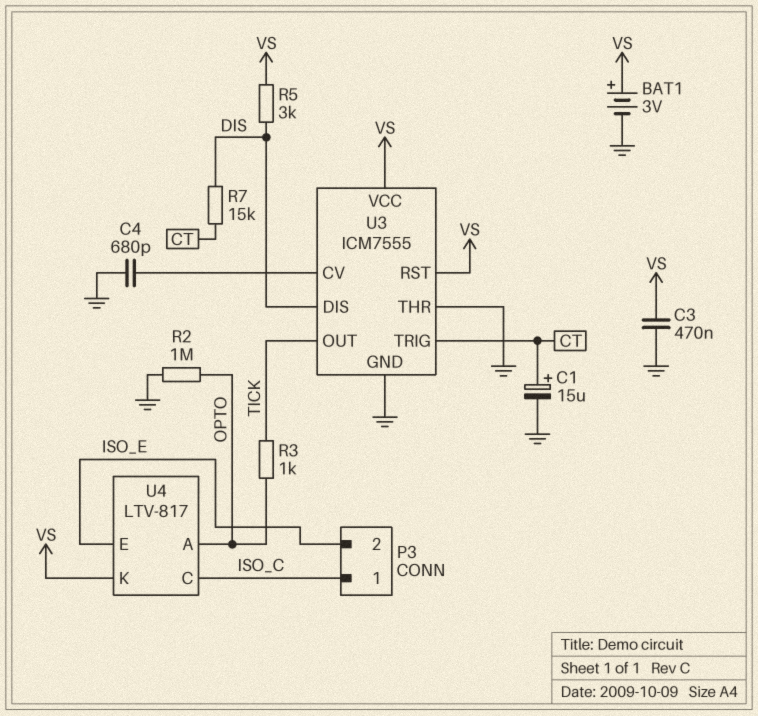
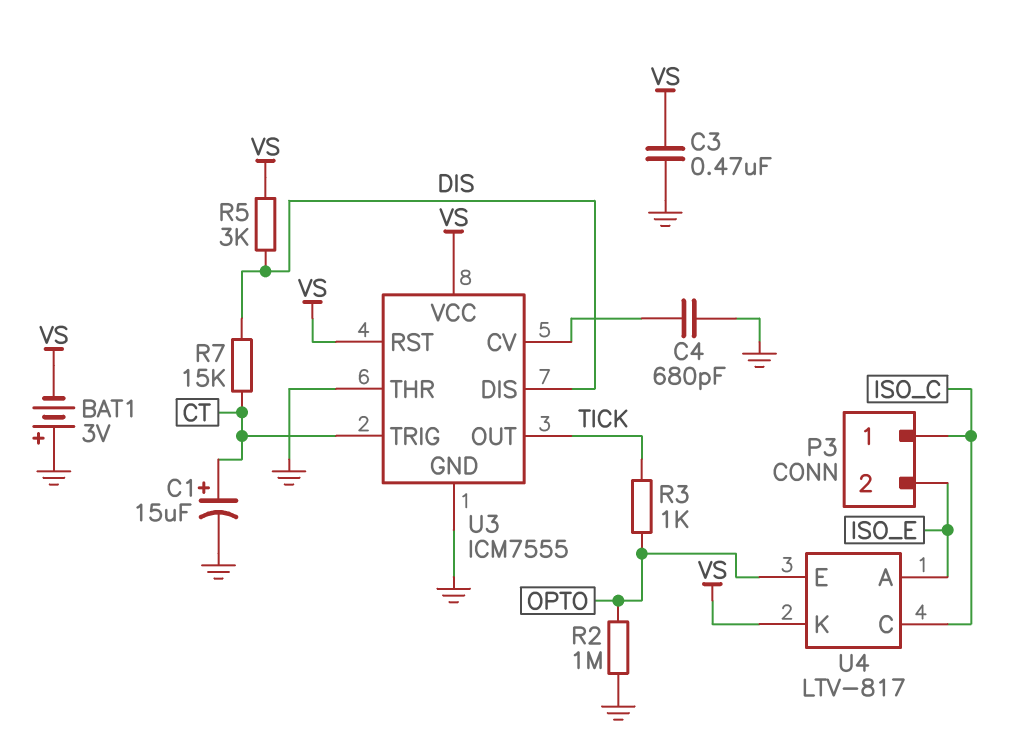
BAT1: 3V (plus VS, minus GND) -> 3V (plus GND, minus VS)
U4 pin A: OPTO -> ISO_E
U4 pin E: ISO_E -> OPTO

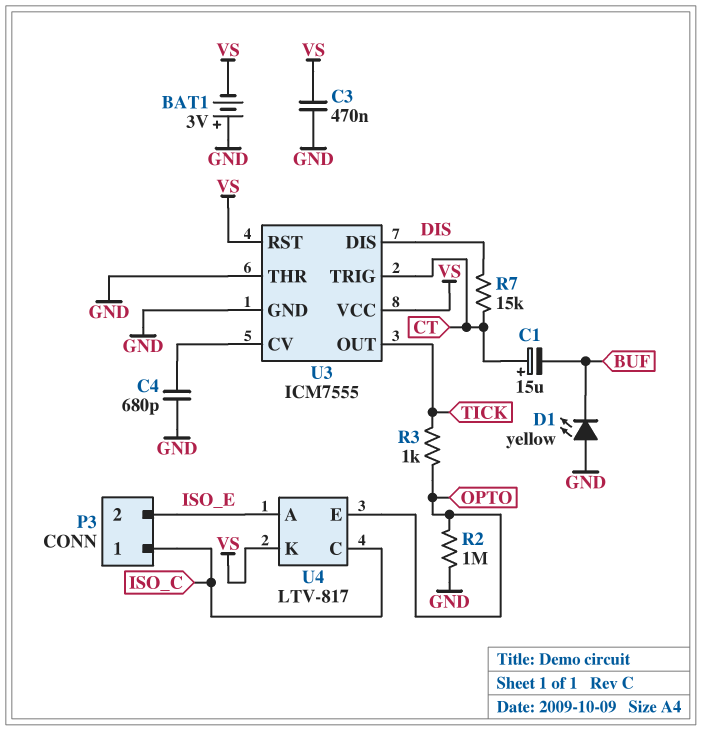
C1: 15uF (plus CT, minus GND) -> 15uF (plus CT, minus BUF)
D1: none -> LED yellow (A GND, K BUF)
R5: 3k (DIS, VS) -> none

